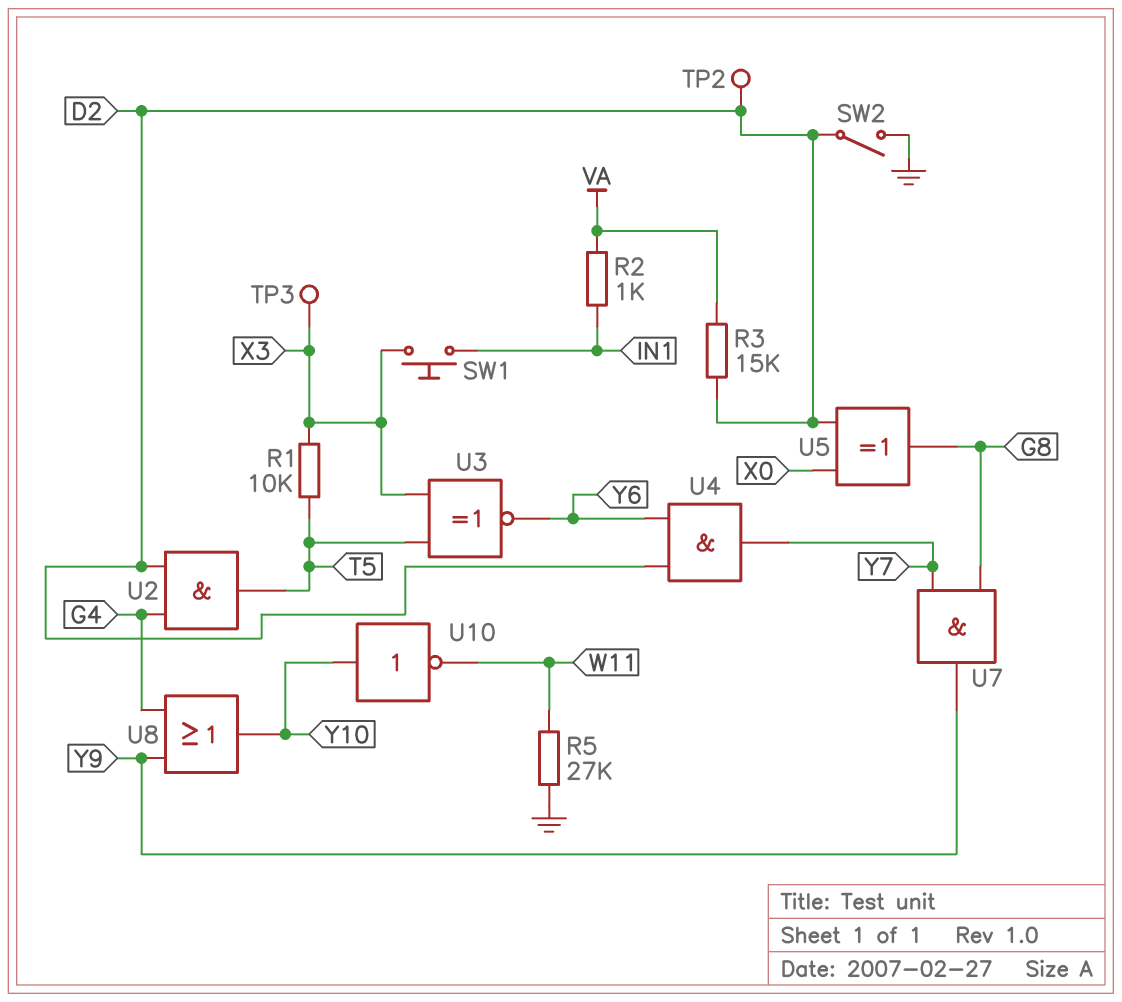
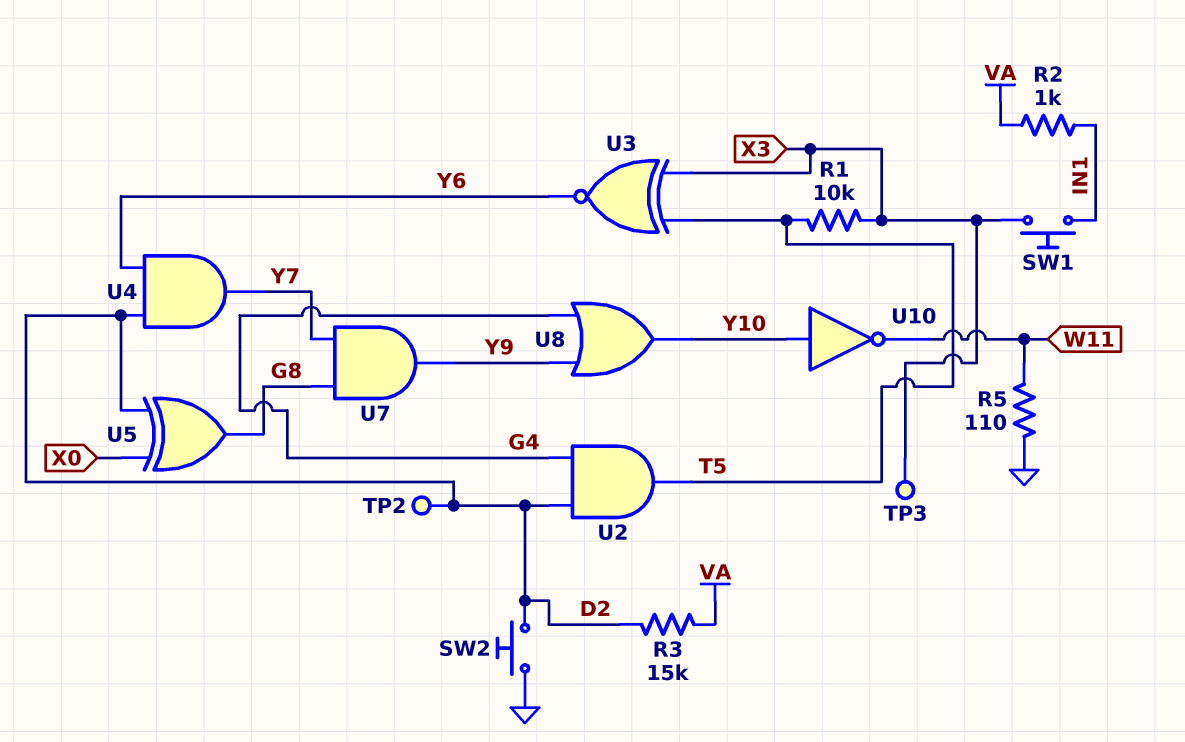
R5: 27k (GND, W11) -> 110 (GND, W11)
SW2: switch (D2, GND) -> button (D2, GND)

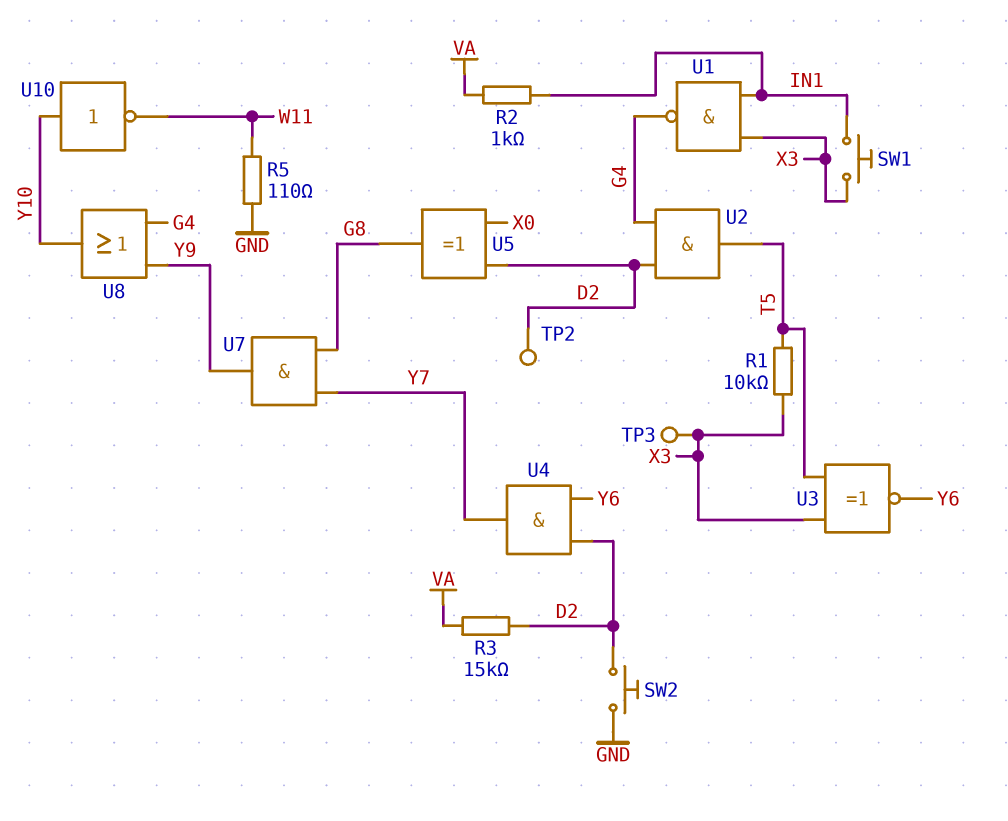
U1: none -> NAND (in IN1, in X3, out G4)

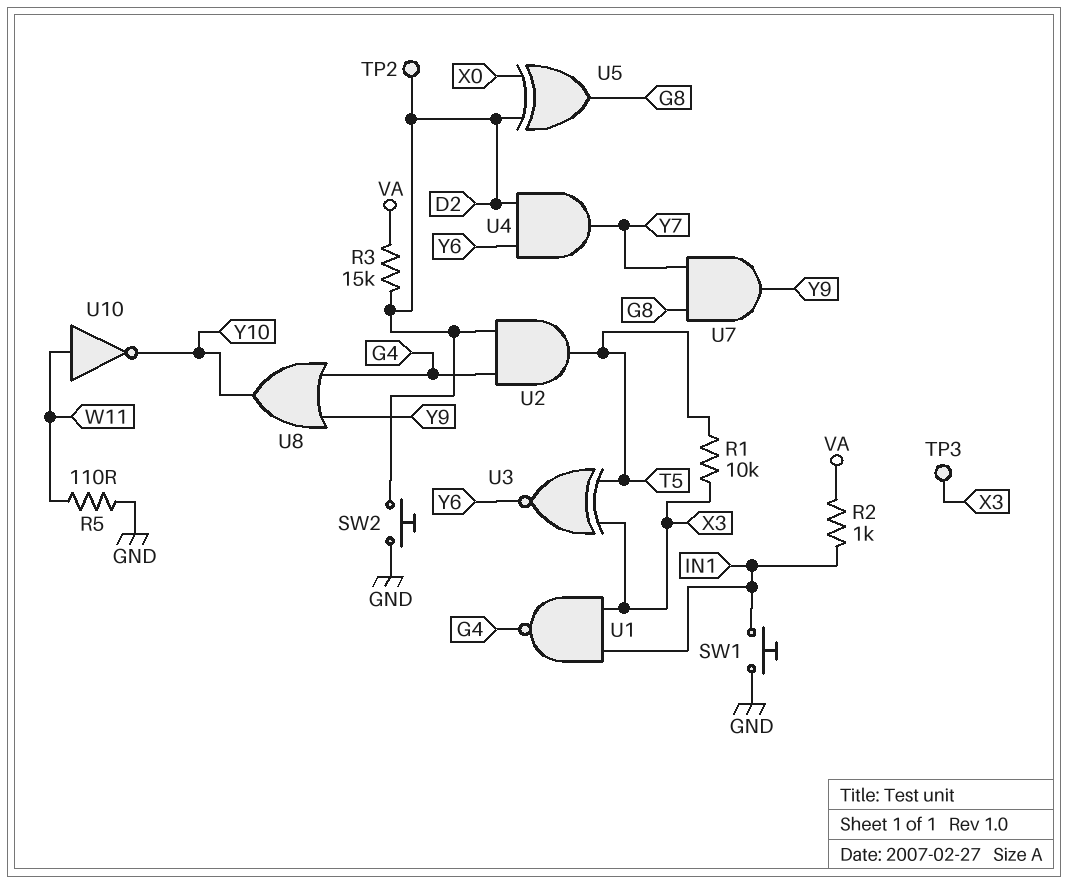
SW1: button (IN1, X3) -> button (GND, IN1)
U10: NOT (in Y10, out W11) -> NOT (in W11, out Y10)

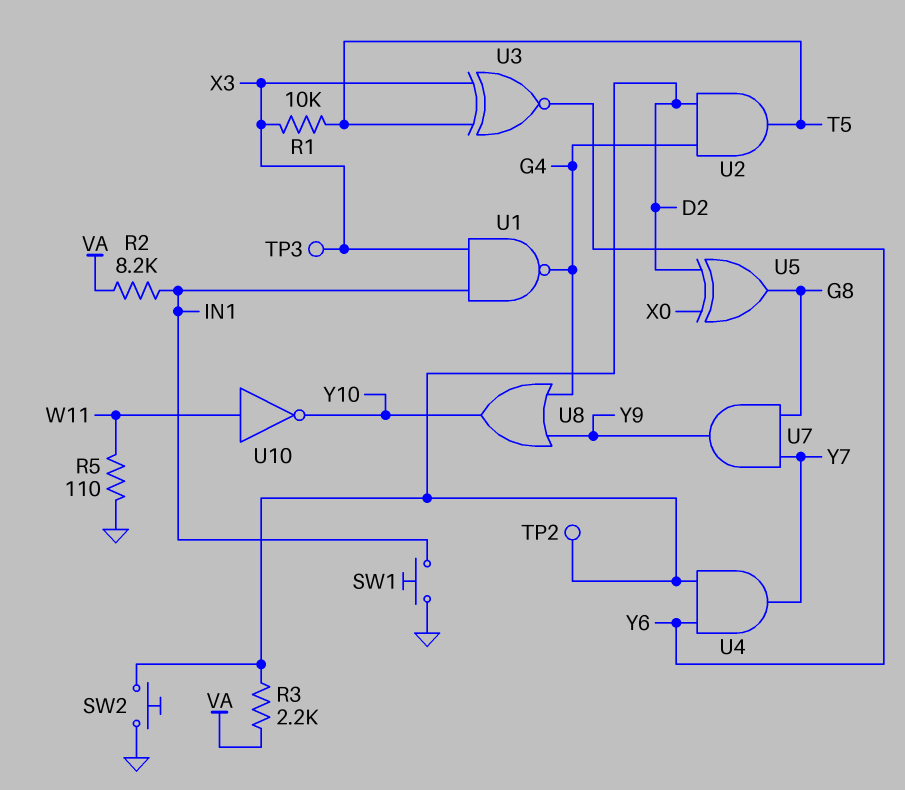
R2: 1k (IN1, VA) -> 8.2k (IN1, VA)
R3: 15k (D2, VA) -> 2.2k (D2, VA)

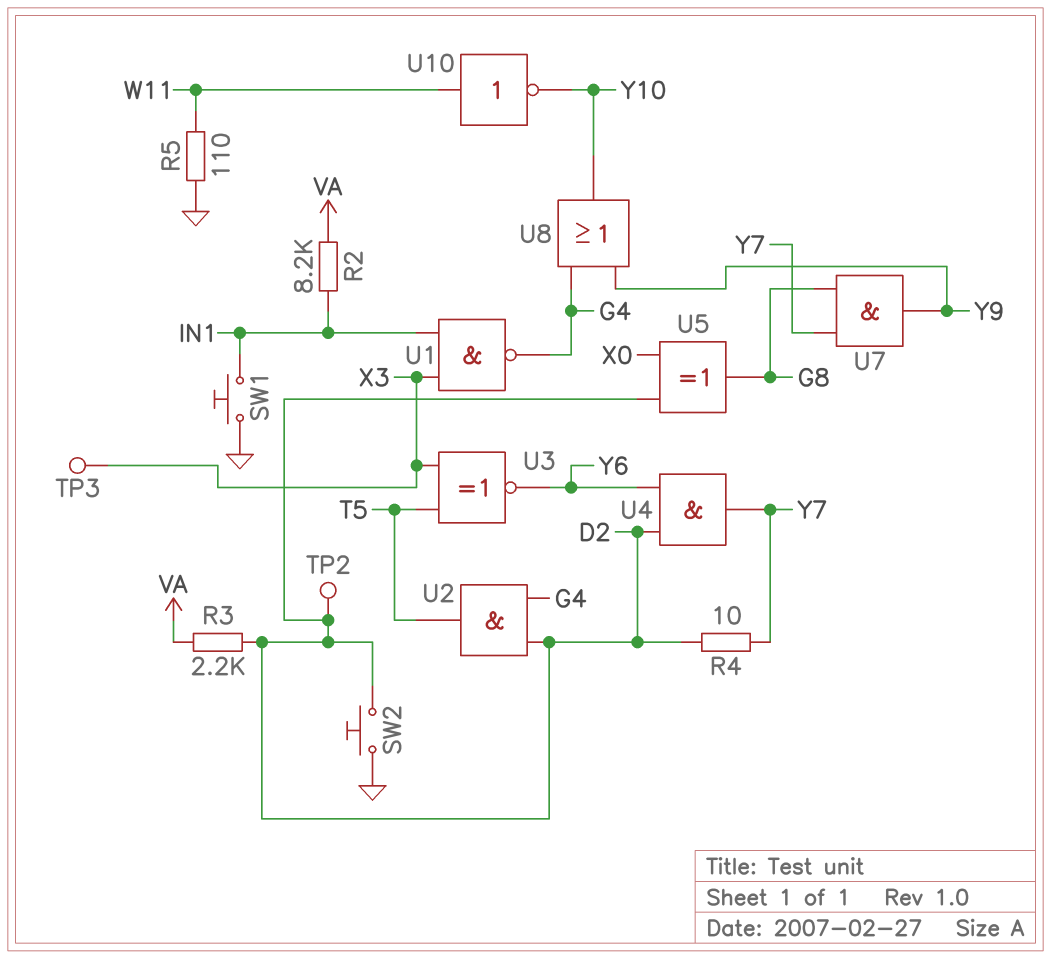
R1: 10k (T5, X3) -> none
R4: none -> 10 (D2, Y7)

